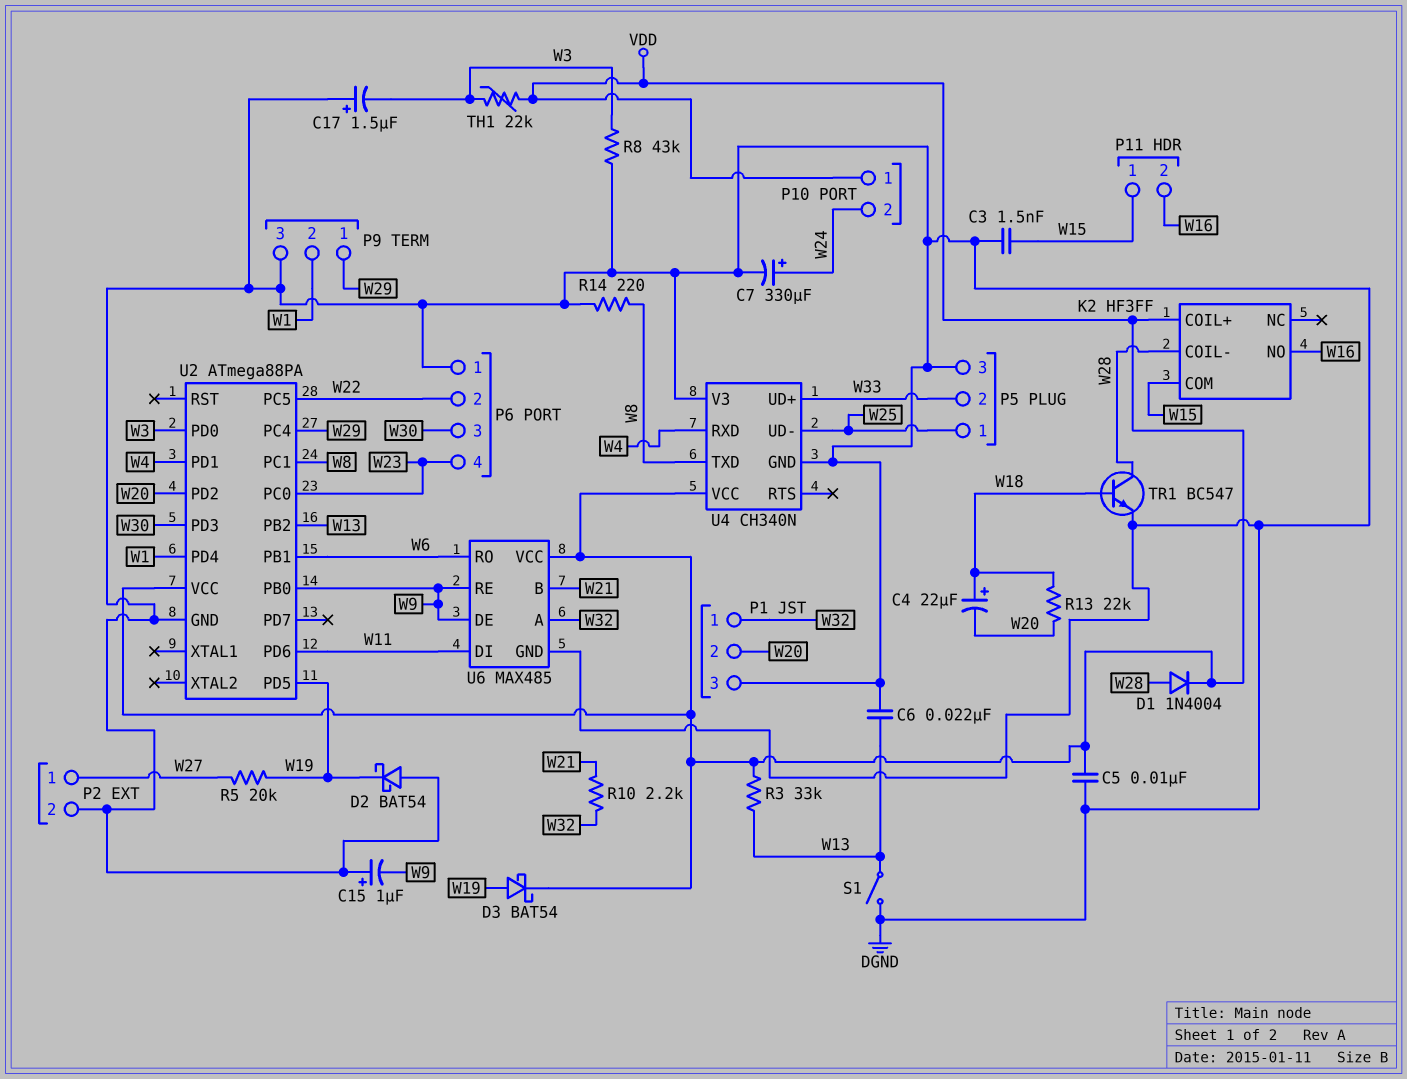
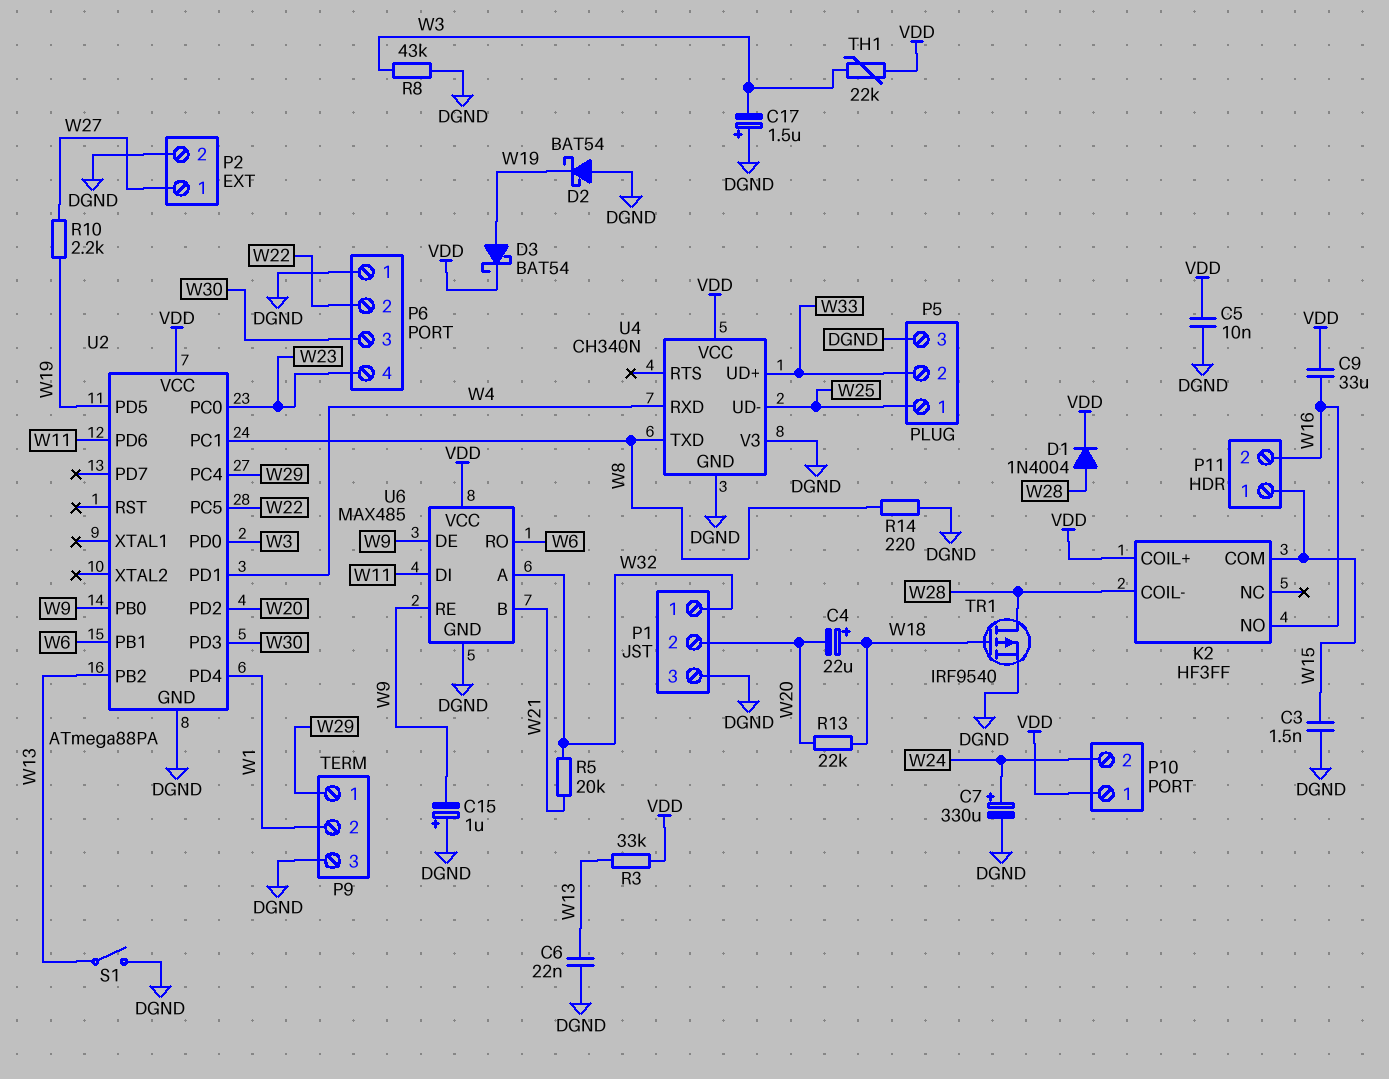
C9: none -> 33uF (VDD, W16)
R5: 20k (W19, W27) -> 20k (W21, W32)
R10: 2.2k (W21, W32) -> 2.2k (W19, W27)
TR1: NPN BC547 (B W18, C W28, E DGND) -> PMOS IRF9540 (G W18, D W28, S DGND)

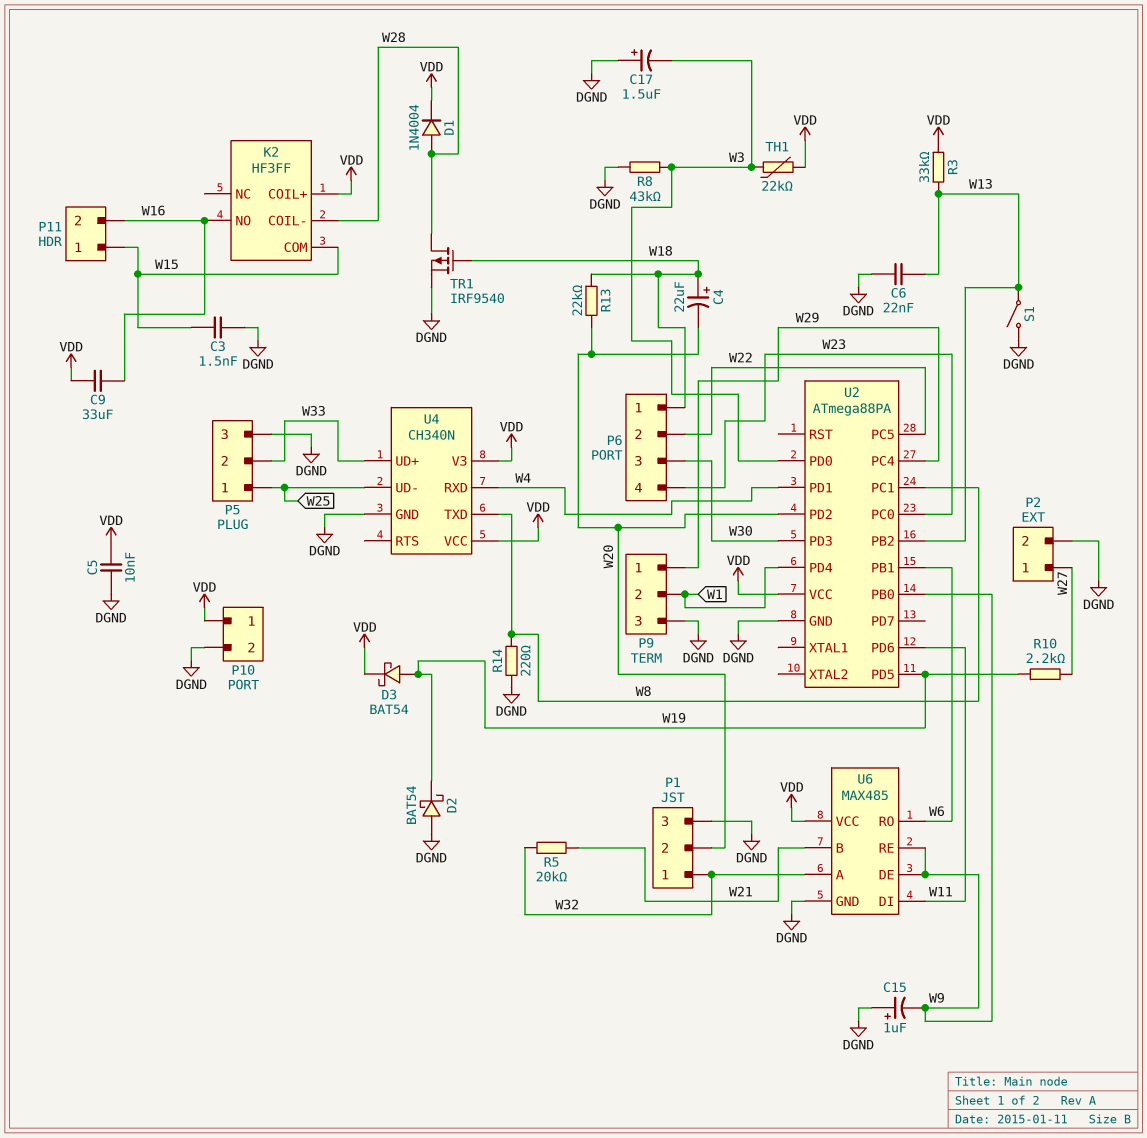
C7: 330uF (plus W24, minus DGND) -> none
P6 pin 1: DGND -> W18
P10 pin 2: W24 -> DGND
U4 pin V3: DGND -> VDD

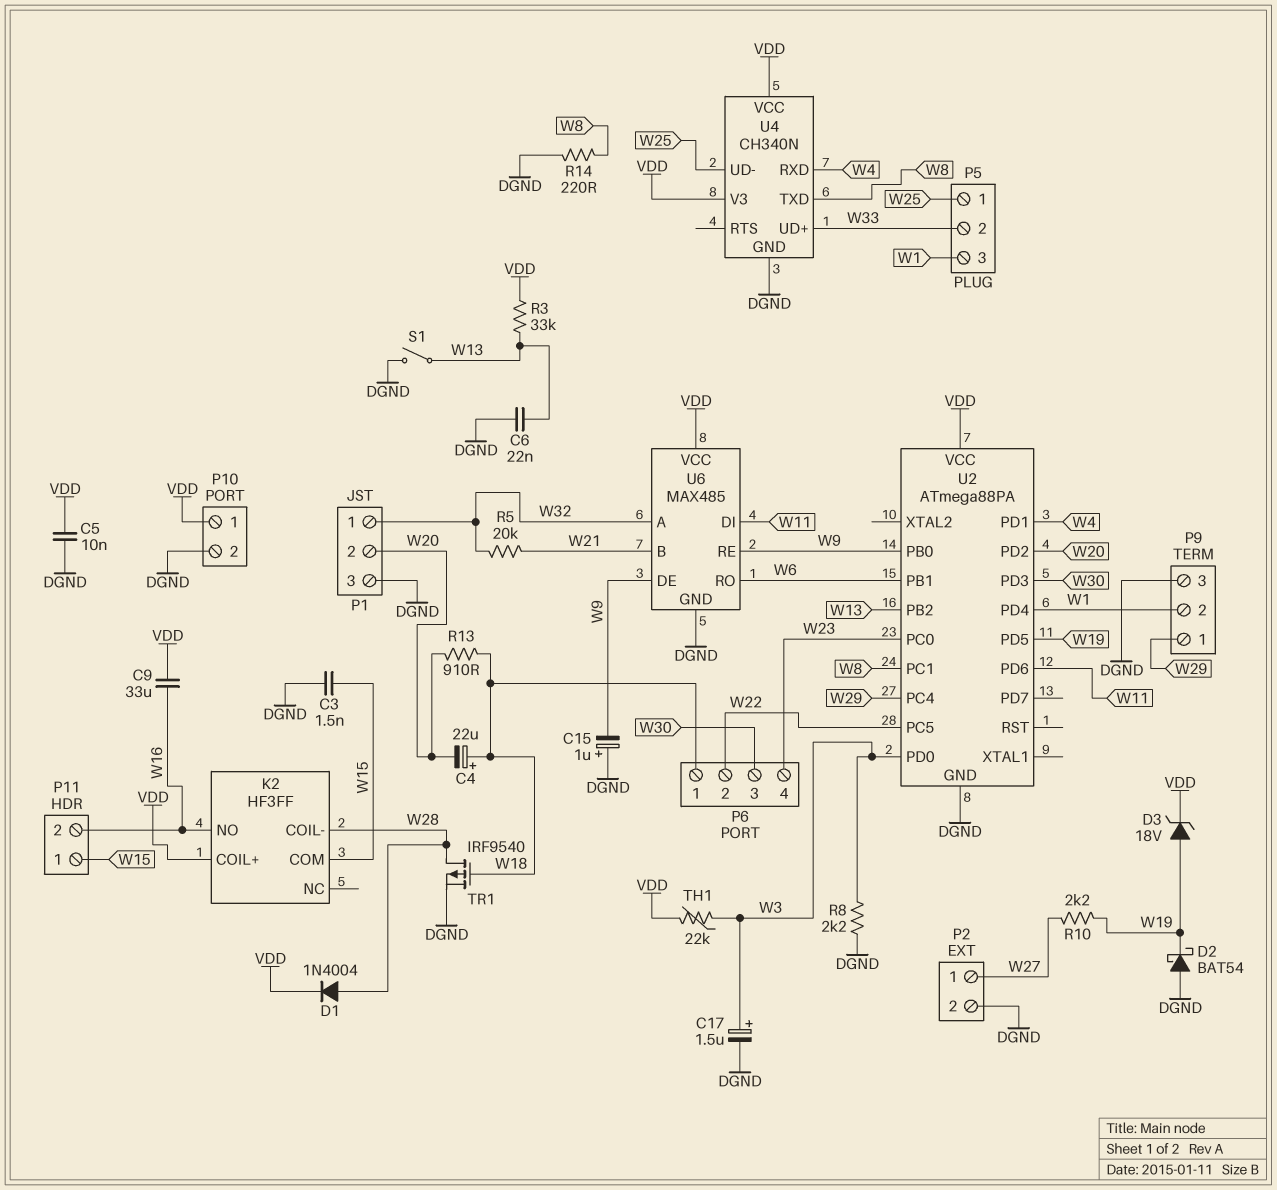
C17: 1.5uF (plus DGND, minus W3) -> 1.5uF (plus W3, minus DGND)
D3: schottky BAT54 (A W19, K VDD) -> zener 18V (A W19, K VDD)
P5 pin 3: DGND -> W1
R8: 43k (DGND, W3) -> 2.2k (DGND, W3)
R13: 22k (W18, W20) -> 910 (W18, W20)

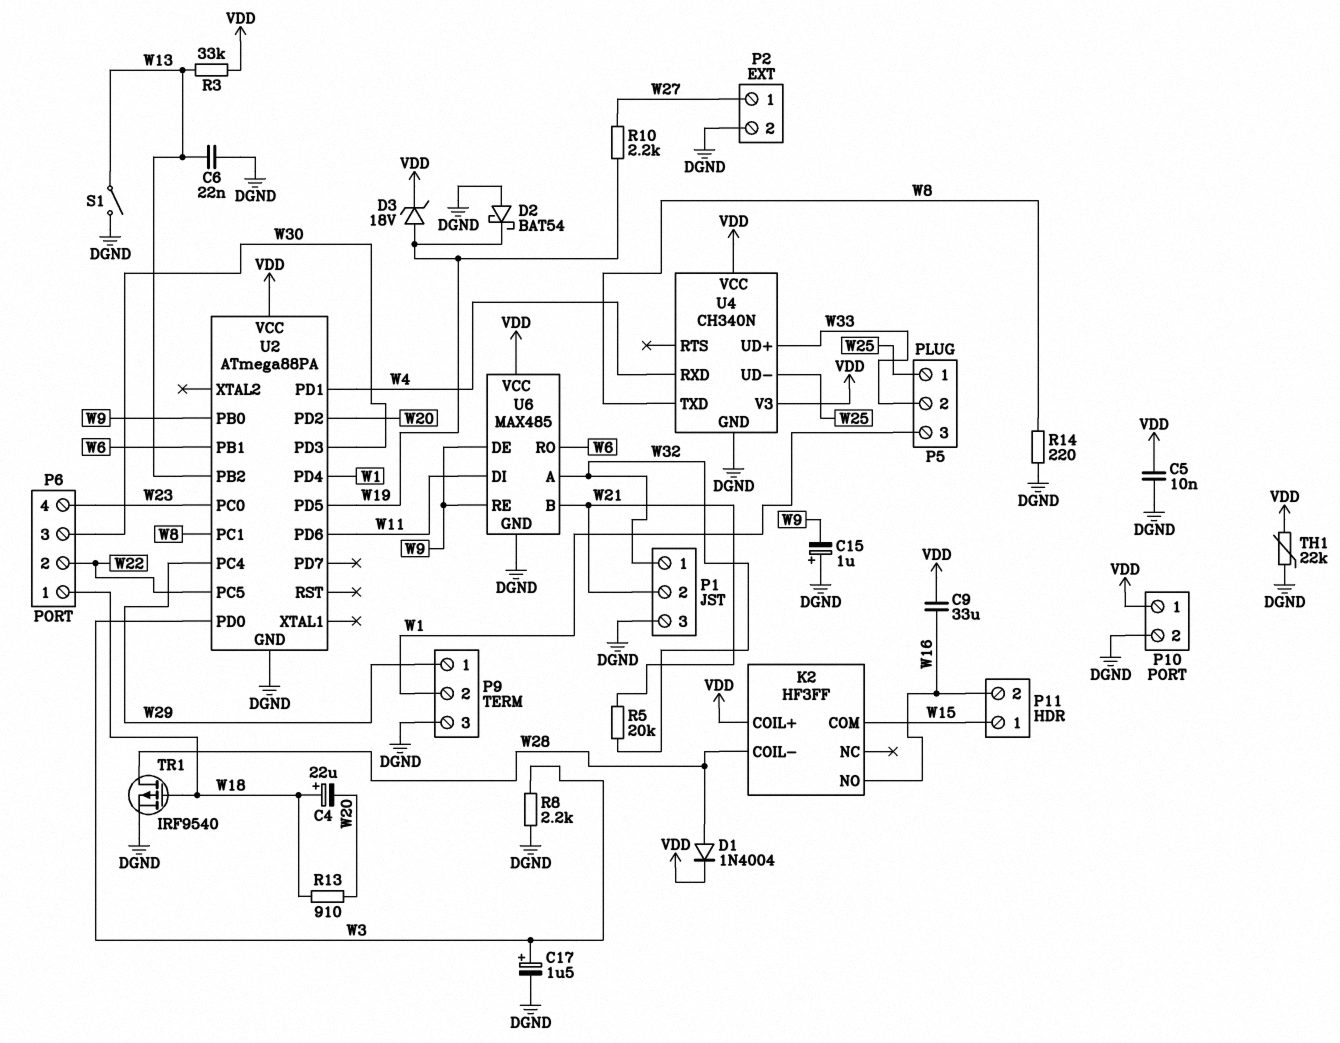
C3: 1.5nF (DGND, W15) -> none
P1 pin 2: W20 -> W21
TH1: 22k (VDD, W3) -> 22k (DGND, VDD)

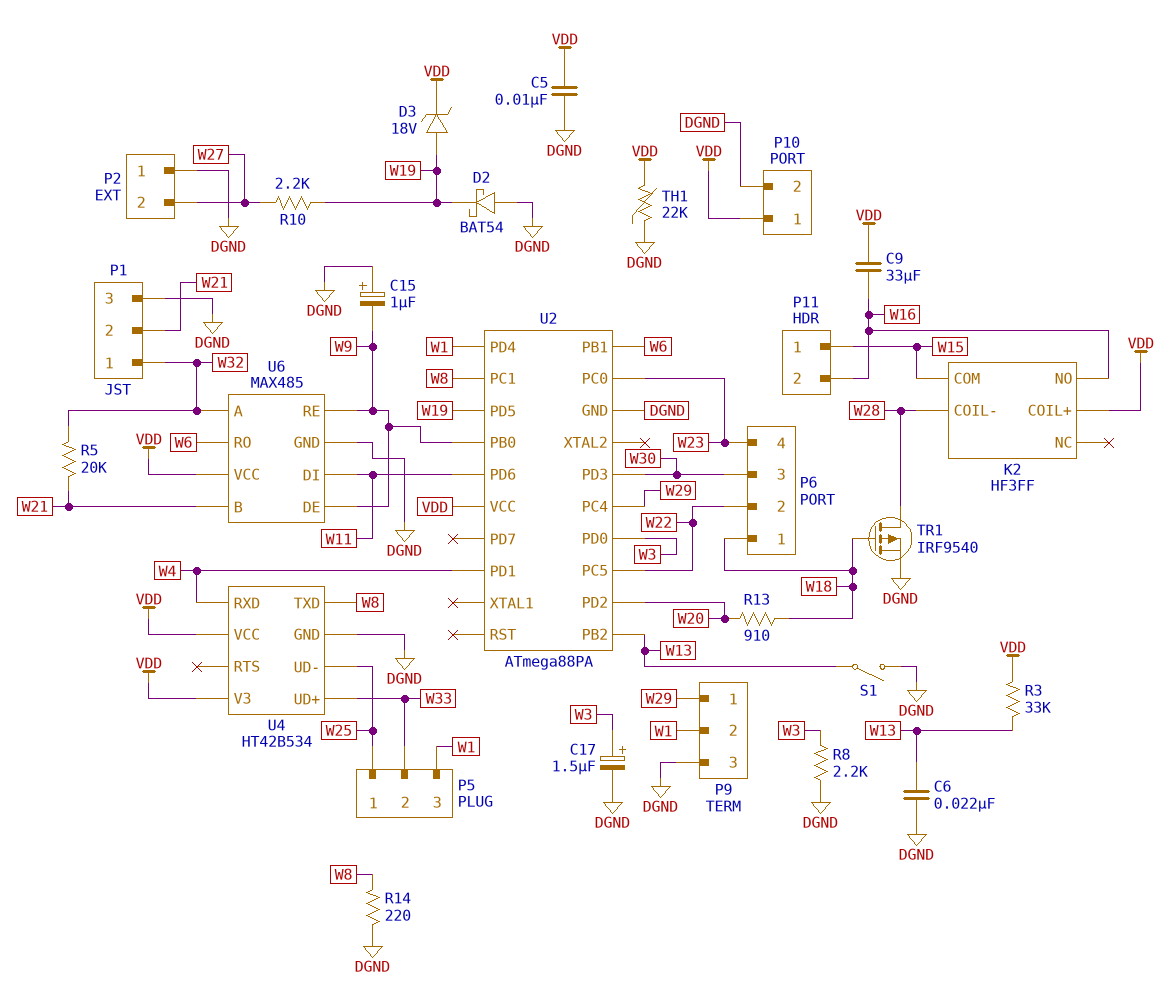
C4: 22uF (plus W18, minus W20) -> none
D1: diode 1N4004 (A W28, K VDD) -> none
P2 pin 1: W27 -> DGND
P2 pin 2: DGND -> W27
U4: CH340N -> HT42B534

